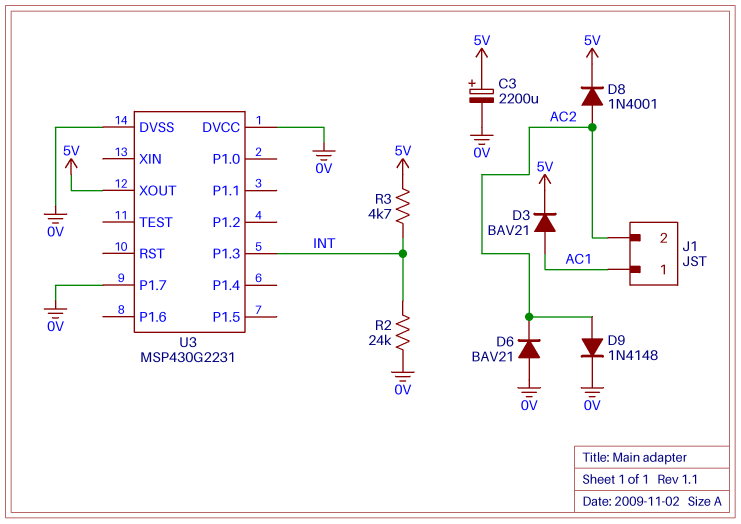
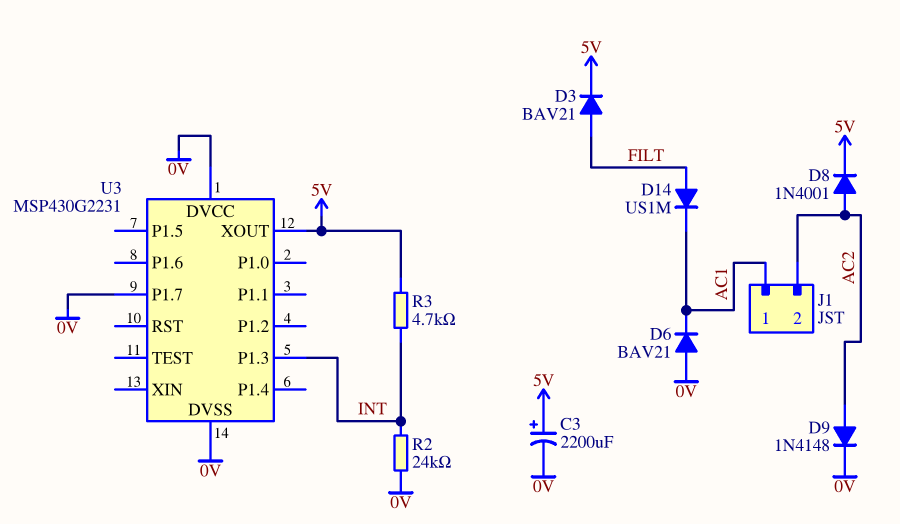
D3: diode BAV21 (A AC1, K 5V) -> diode BAV21 (A FILT, K 5V)
D6: diode BAV21 (A 0V, K AC2) -> diode BAV21 (A 0V, K AC1)
D14: none -> diode US1M (A FILT, K AC1)

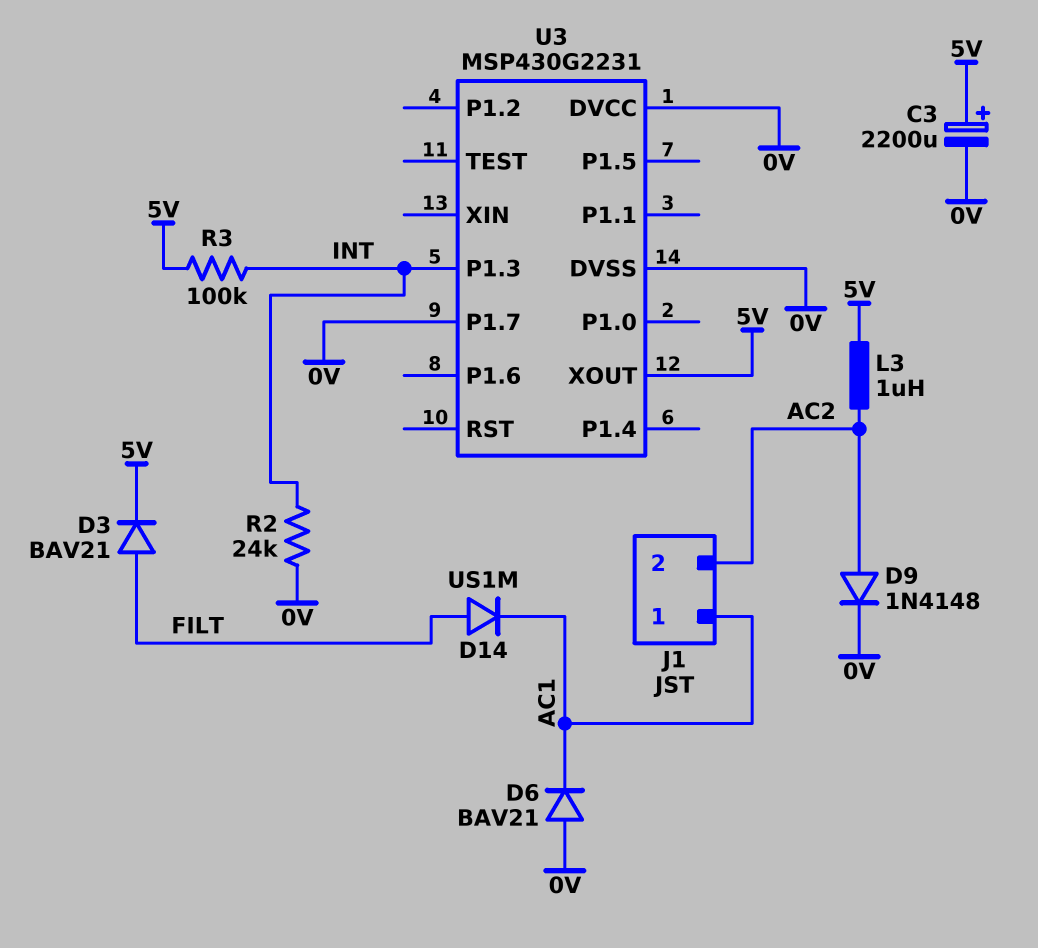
D8: diode 1N4001 (A AC2, K 5V) -> none
L3: none -> 1uH (5V, AC2)
R3: 4.7k (5V, INT) -> 100k (5V, INT)

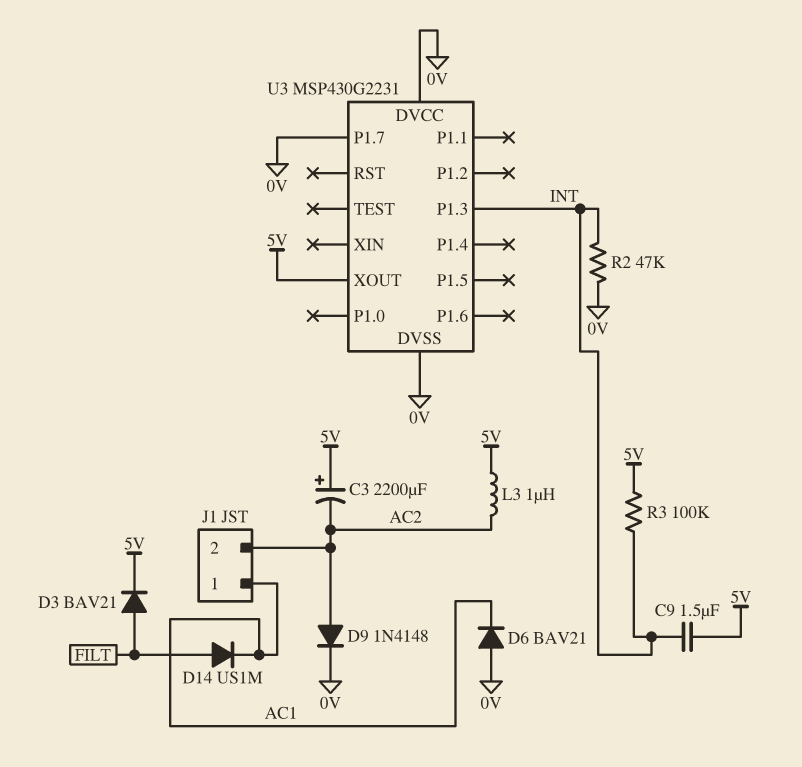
C3: 2200uF (plus 5V, minus 0V) -> 2200uF (plus 5V, minus AC2)
C9: none -> 1.5uF (5V, INT)
R2: 24k (0V, INT) -> 47k (0V, INT)

